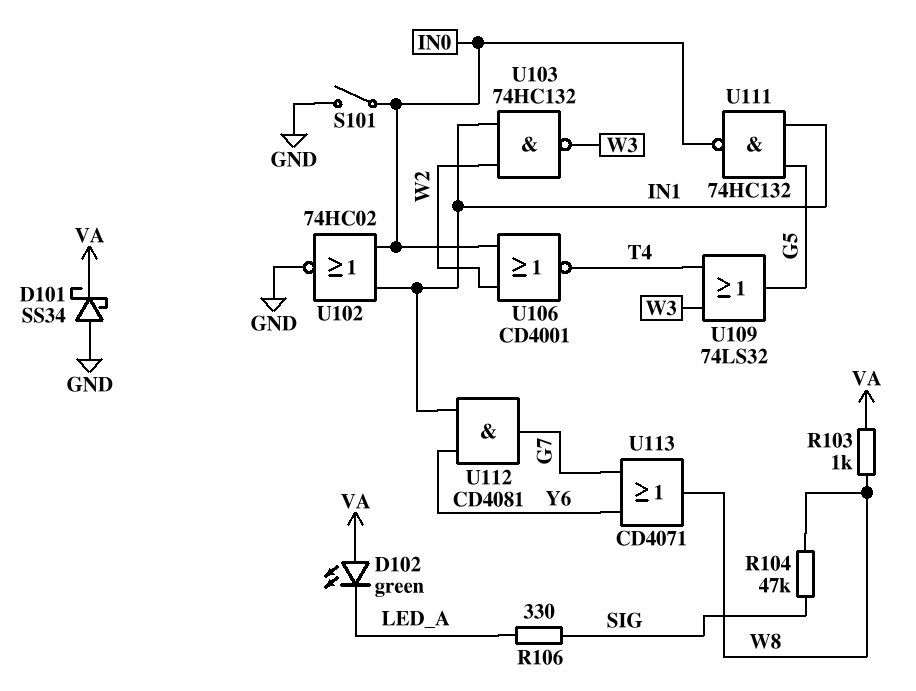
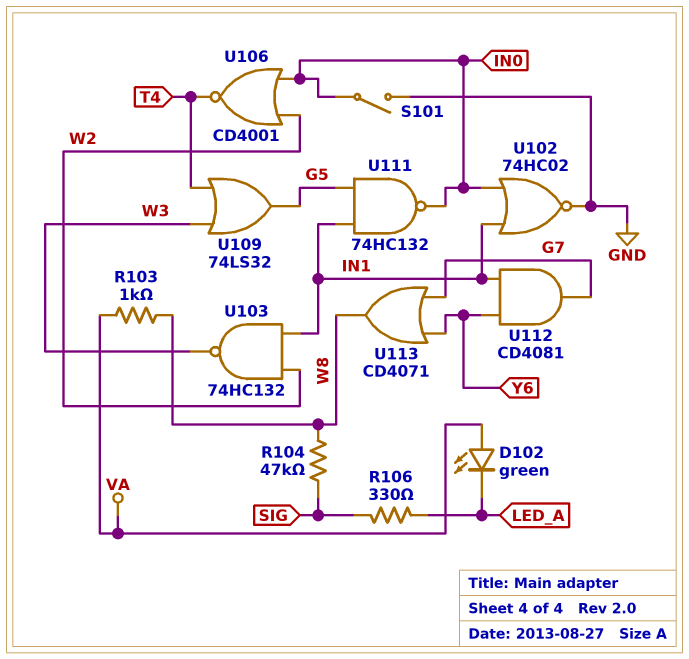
D101: schottky SS34 (A GND, K VA) -> none

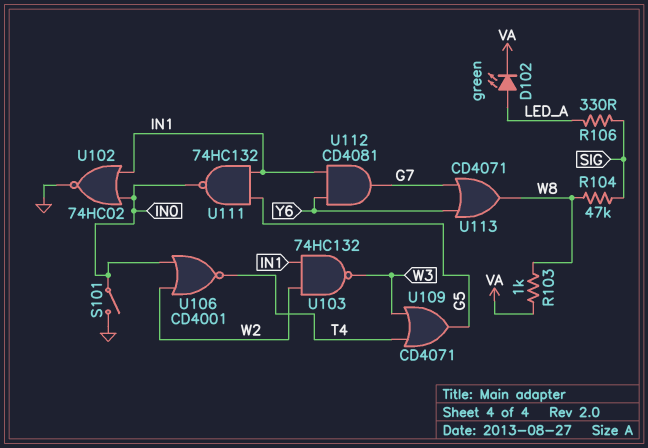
D102: LED green (A VA, K LED_A) -> LED green (A LED_A, K VA)
U109: OR 74LS32 (in T4, in W3, out G5) -> OR CD4071 (in T4, in W3, out G5)

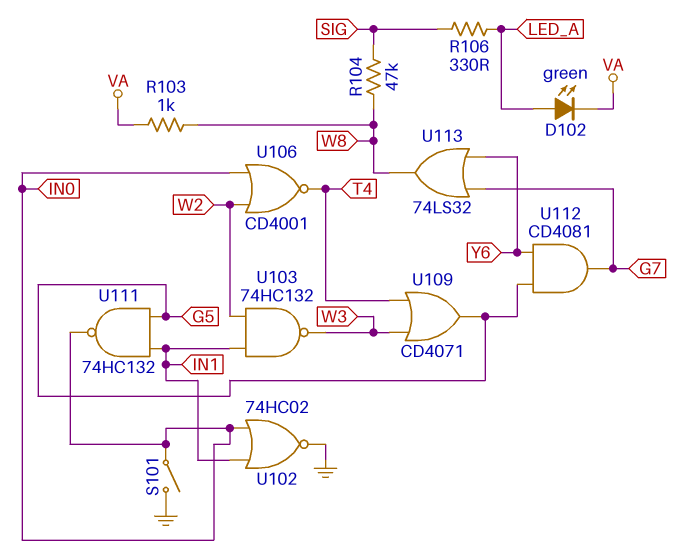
U112: AND CD4081 (in IN1, in Y6, out G7) -> AND CD4081 (in G5, in Y6, out G7)
U113: OR CD4071 (in G7, in Y6, out W8) -> OR 74LS32 (in G7, in Y6, out W8)

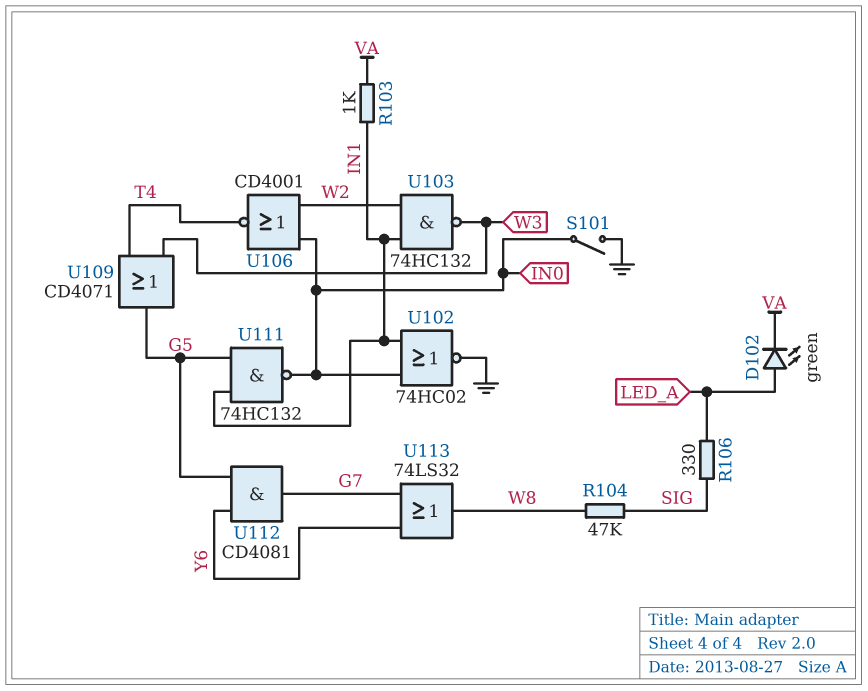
R103: 1k (VA, W8) -> 1k (IN1, VA)

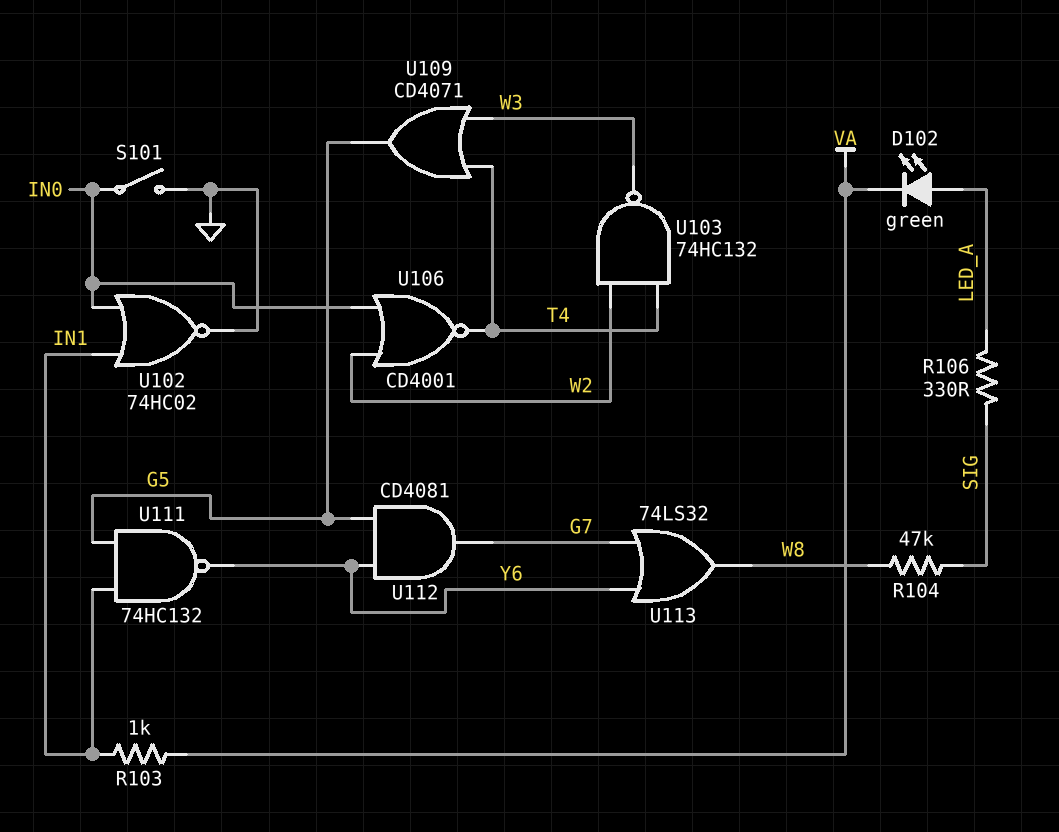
U103: NAND 74HC132 (in IN1, in W2, out W3) -> NAND 74HC132 (in T4, in W2, out W3)
U111: NAND 74HC132 (in G5, in IN1, out IN0) -> NAND 74HC132 (in G5, in IN1, out Y6)

